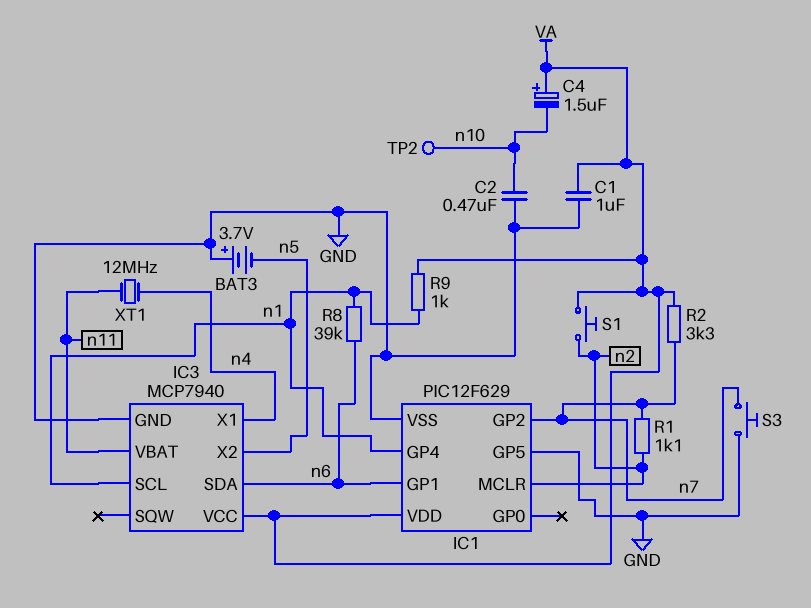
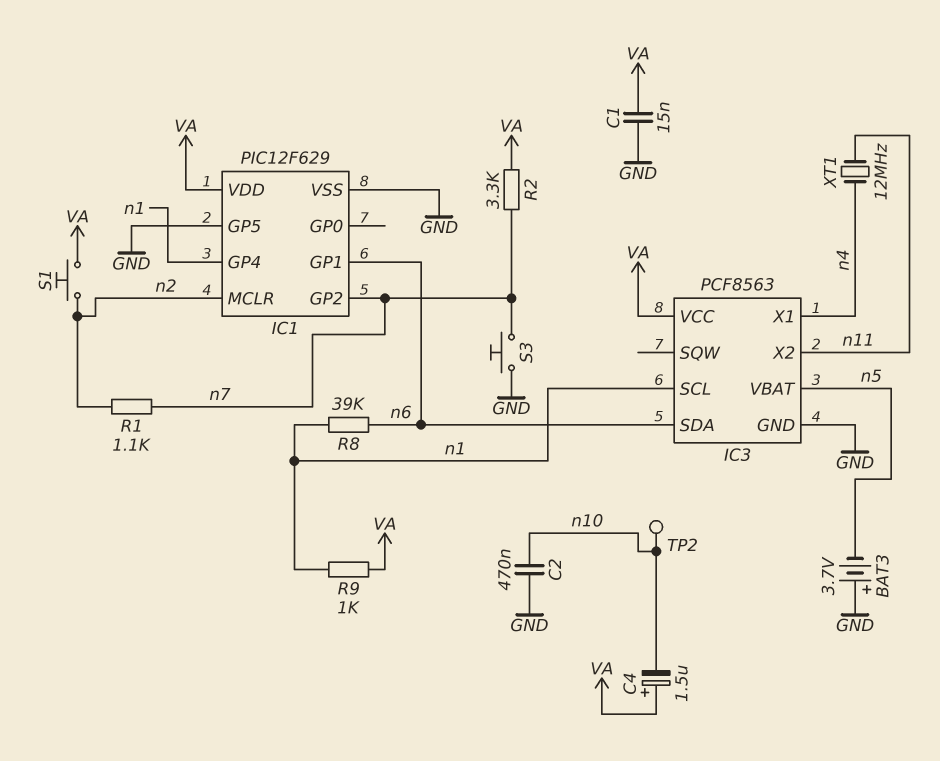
C1: 1uF (GND, VA) -> 15nF (GND, VA)
IC3: MCP7940 -> PCF8563
IC3 pin VBAT: n11 -> n5
IC3 pin X2: n5 -> n11

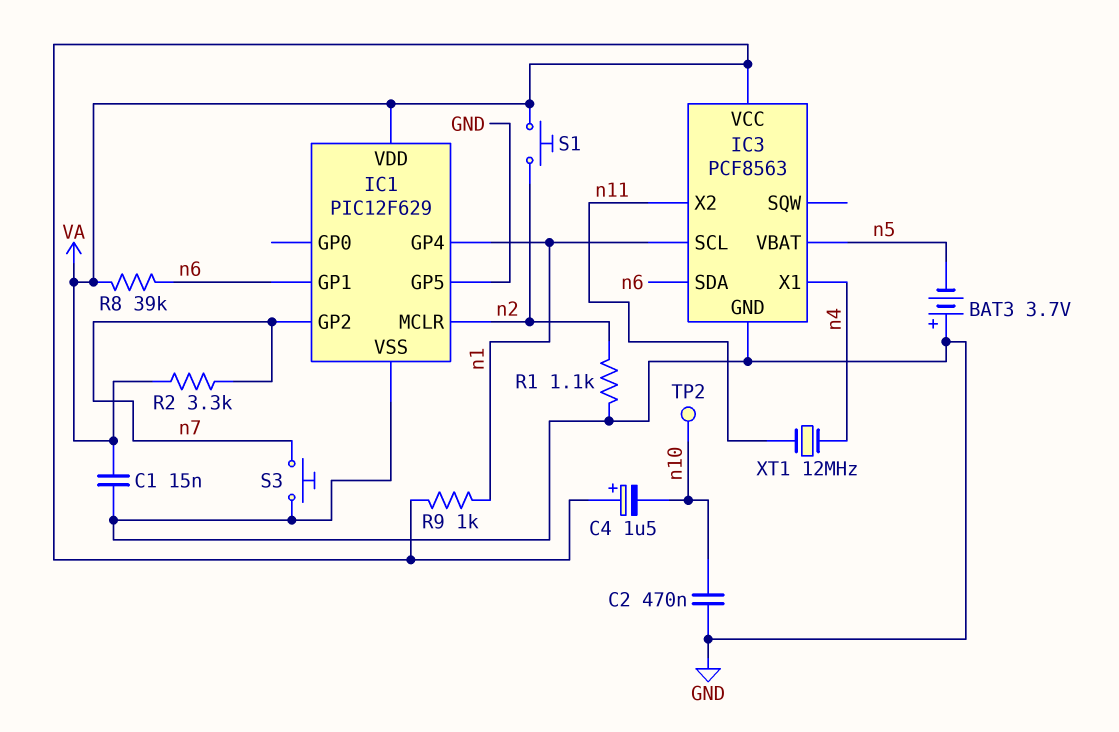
R1: 1.1k (n2, n7) -> 1.1k (GND, n2)
R8: 39k (n1, n6) -> 39k (VA, n6)

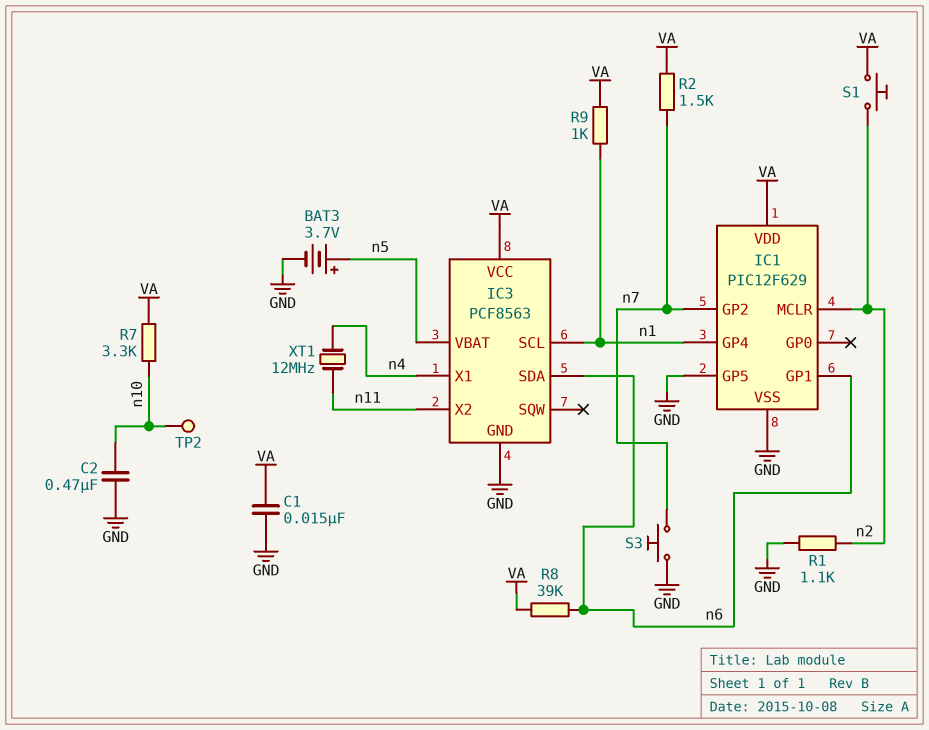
BAT3: 3.7V (plus GND, minus n5) -> 3.7V (plus n5, minus GND)
C4: 1.5uF (plus VA, minus n10) -> none
R2: 3.3k (VA, n7) -> 1.5k (VA, n7)
R7: none -> 3.3k (VA, n10)

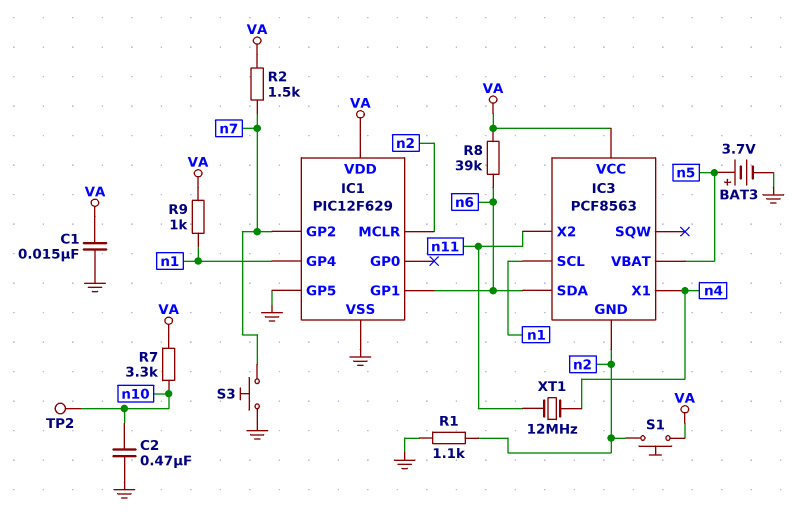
IC3 pin GND: GND -> n2

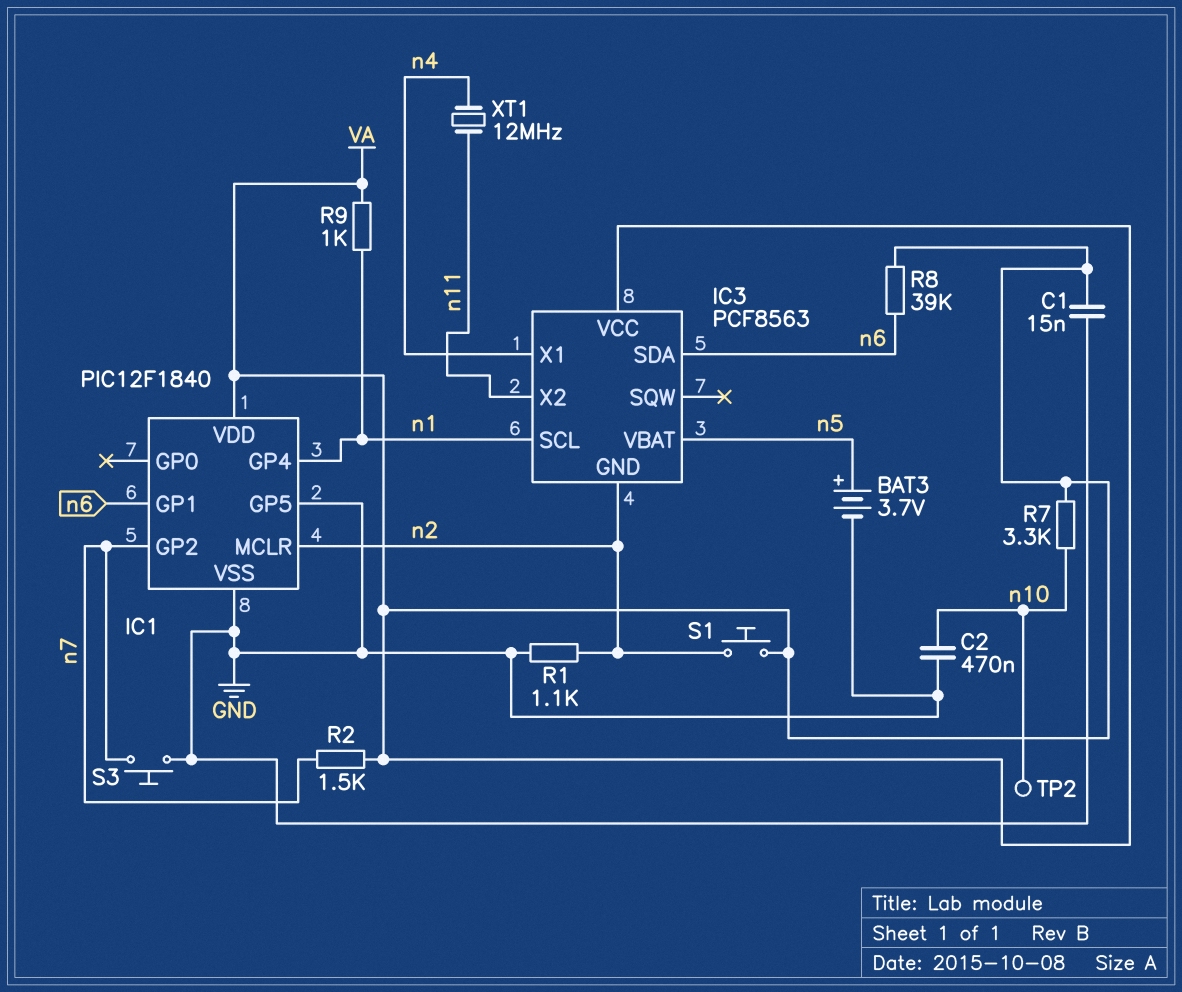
IC1: PIC12F629 -> PIC12F1840

